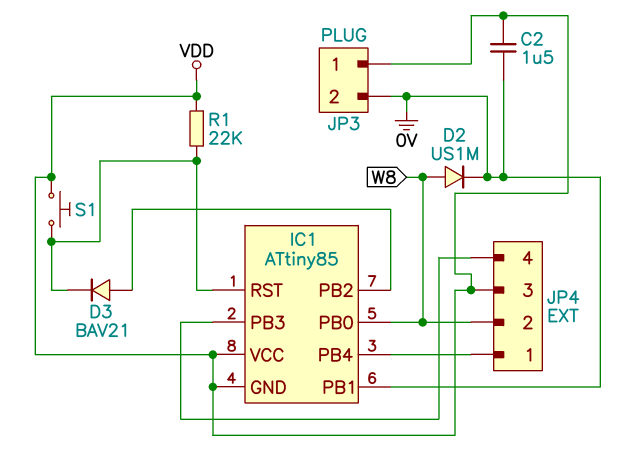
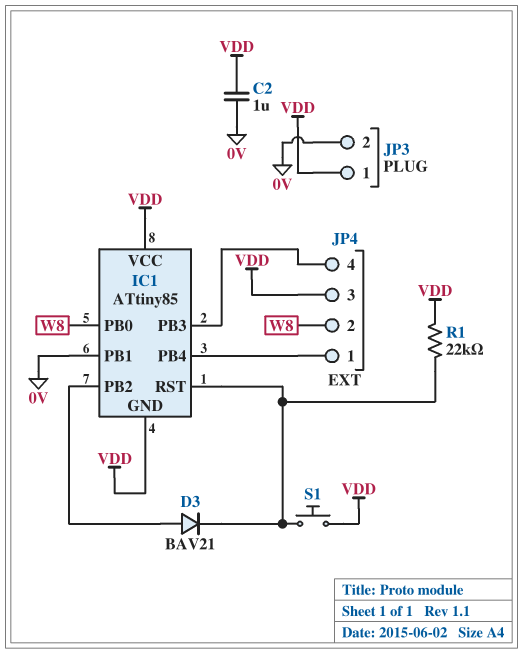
C2: 1.5uF (0V, VDD) -> 1uF (0V, VDD)
D2: diode US1M (A W8, K 0V) -> none

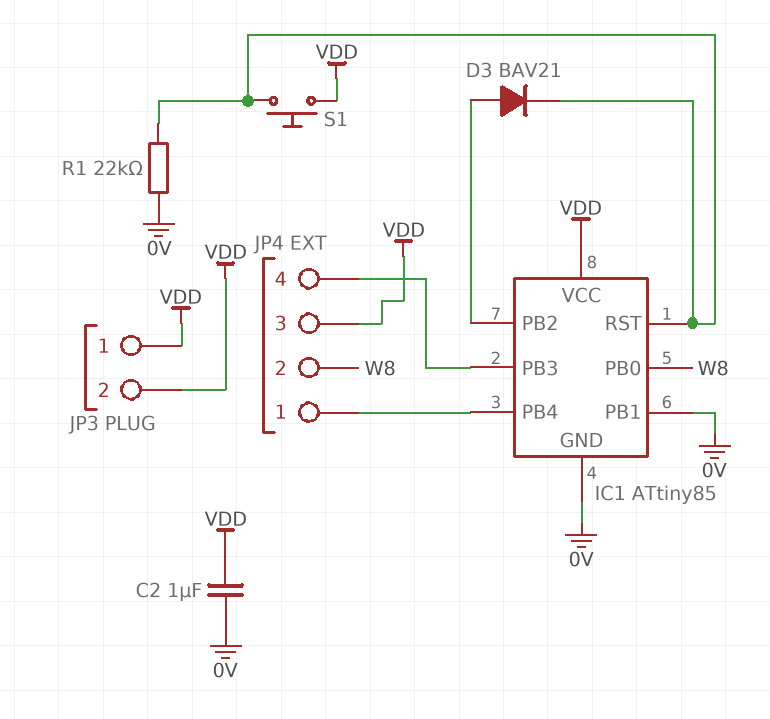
IC1 pin GND: VDD -> 0V
JP3 pin 2: 0V -> VDD
R1: 22k (IC1/RST, VDD) -> 22k (0V, IC1/RST)

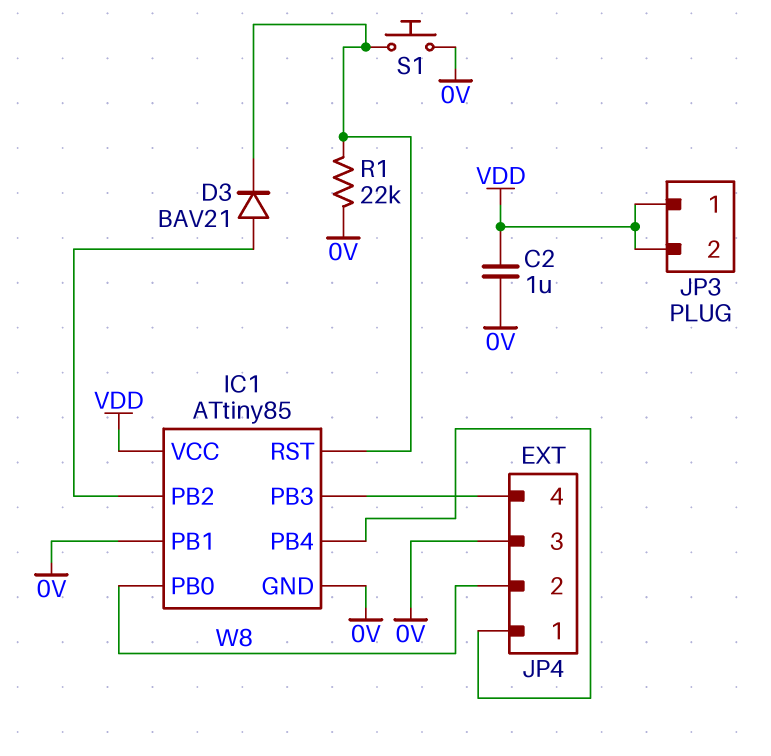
JP4 pin 3: VDD -> 0V
S1: button (IC1/RST, VDD) -> button (0V, IC1/RST)

